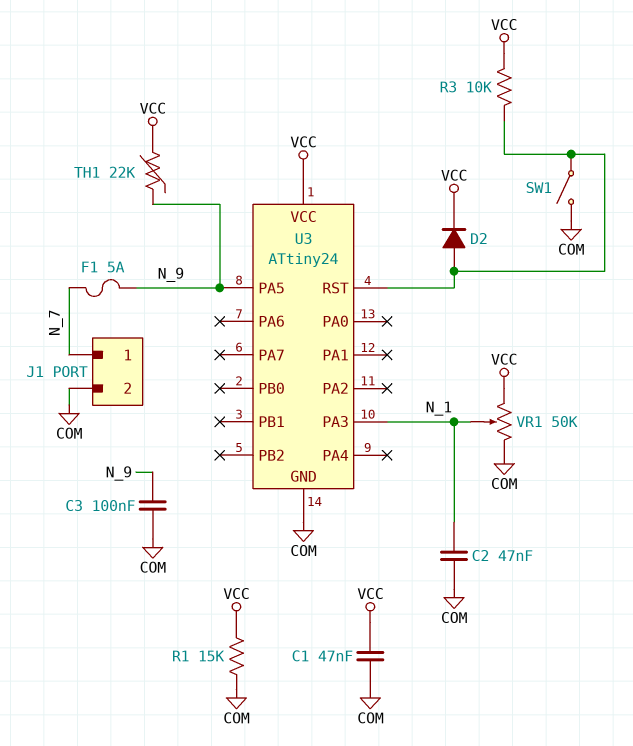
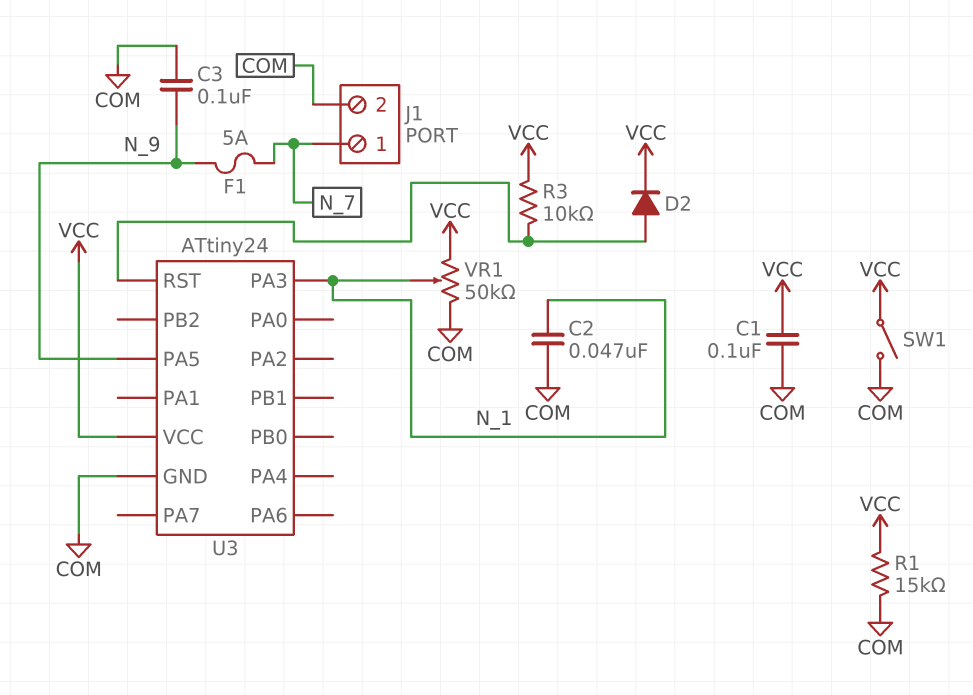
C1: 47nF (COM, VCC) -> 100nF (COM, VCC)
SW1: switch (COM, U3/RST) -> switch (COM, VCC)
TH1: 22k (N_9, VCC) -> none

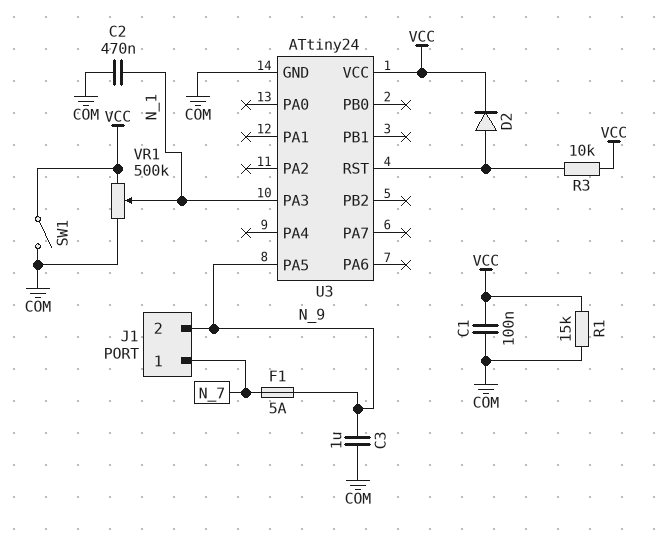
C2: 47nF (COM, N_1) -> 470nF (COM, N_1)
C3: 100nF (COM, N_9) -> 1uF (COM, N_9)
J1 pin 2: COM -> N_9
VR1: 50k (COM, VCC, wiper N_1) -> 500k (COM, VCC, wiper N_1)

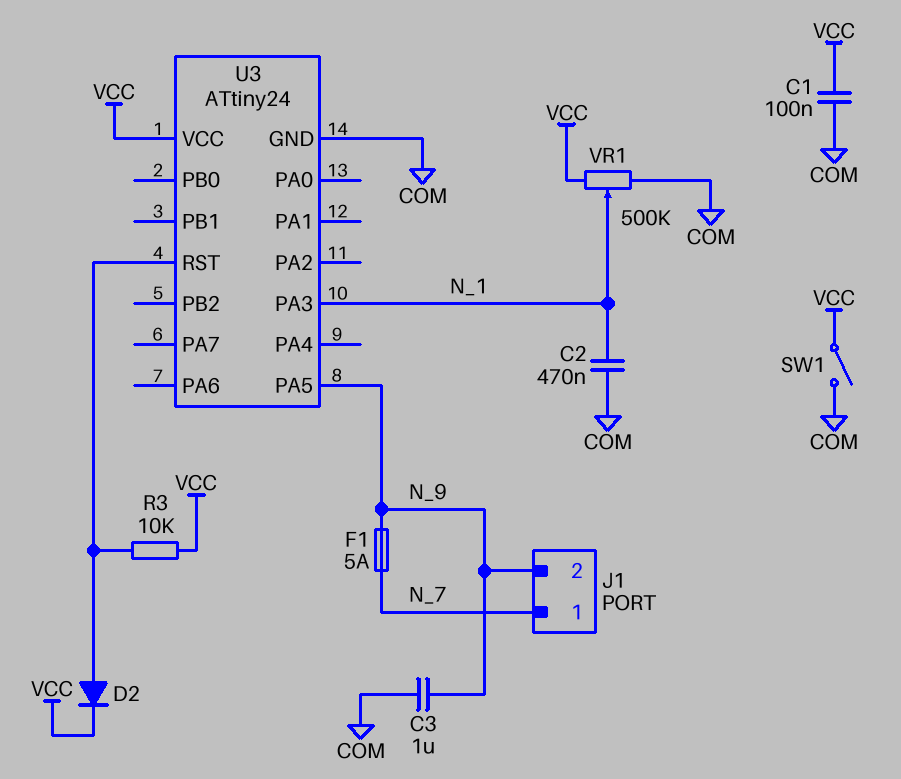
R1: 15k (COM, VCC) -> none

